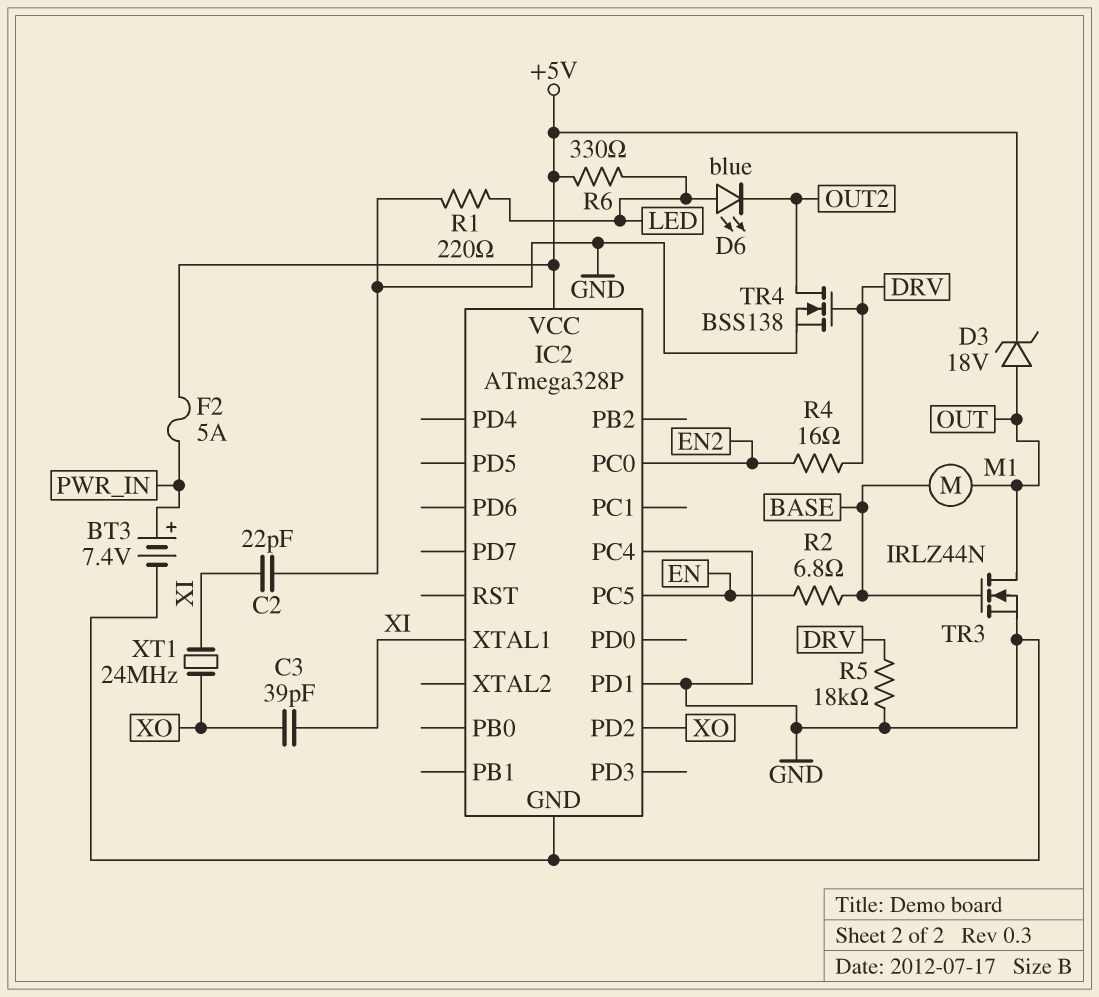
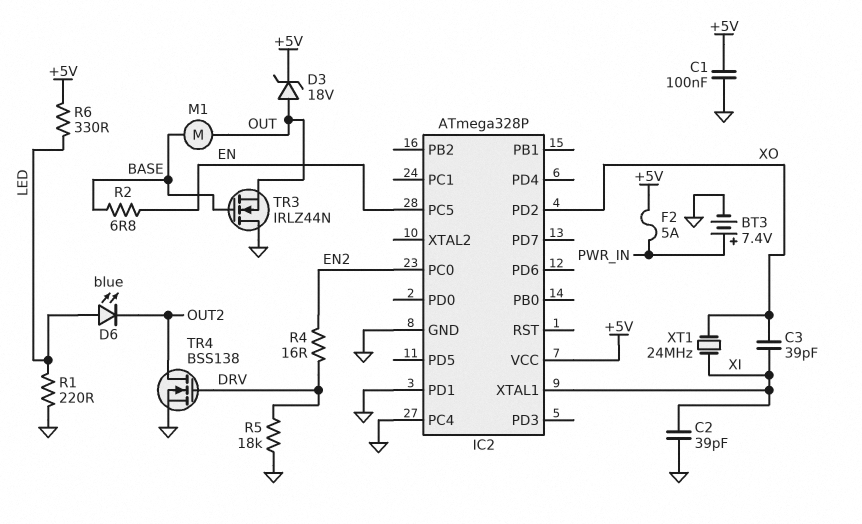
C1: none -> 100nF (+5V, GND)
C2: 22pF (GND, XI) -> 39pF (GND, XI)
TR3: NMOS IRLZ44N (G BASE, D OUT, S GND) -> NMOS IRLZ44N (G BASE, D GND, S OUT)

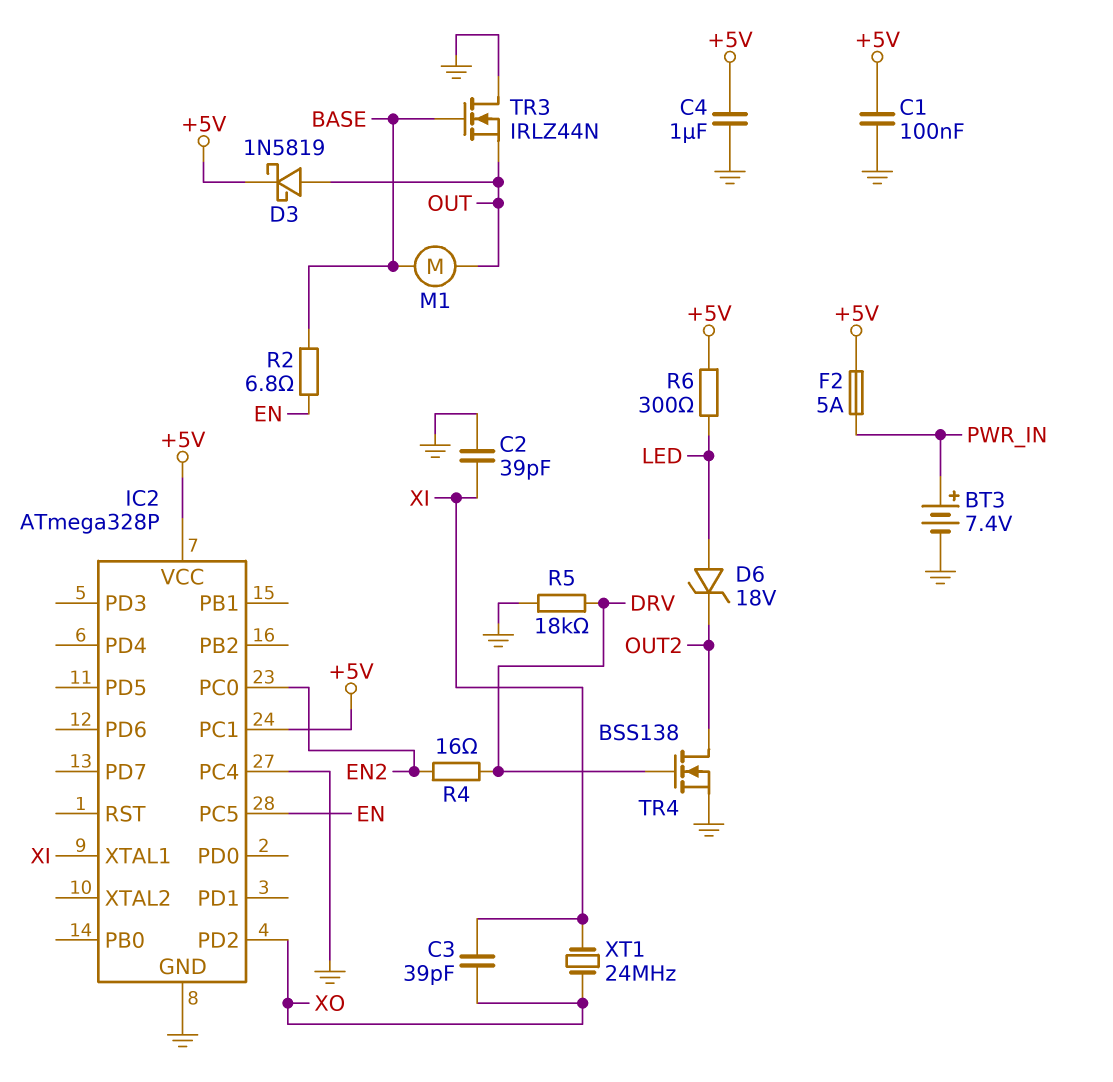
C4: none -> 1uF (+5V, GND)
D3: zener 18V (A OUT, K +5V) -> schottky 1N5819 (A OUT, K +5V)
D6: LED blue (A LED, K OUT2) -> zener 18V (A LED, K OUT2)
IC2 pin PC1: none -> +5V
IC2 pin PD1: GND -> none
R1: 220 (GND, LED) -> none
R6: 330 (+5V, LED) -> 300 (+5V, LED)

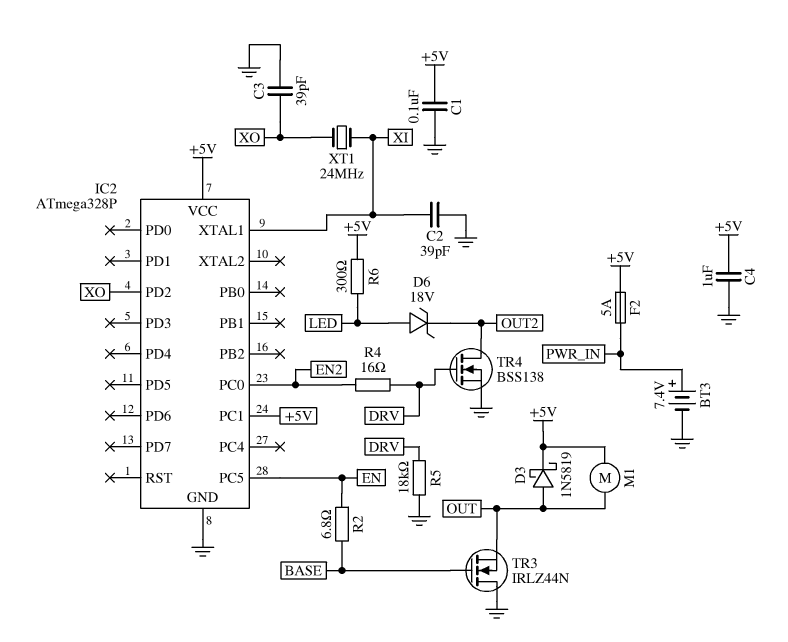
C3: 39pF (XI, XO) -> 39pF (GND, XO)
IC2 pin PC4: GND -> none
M1: motor (BASE, OUT) -> motor (+5V, OUT)

